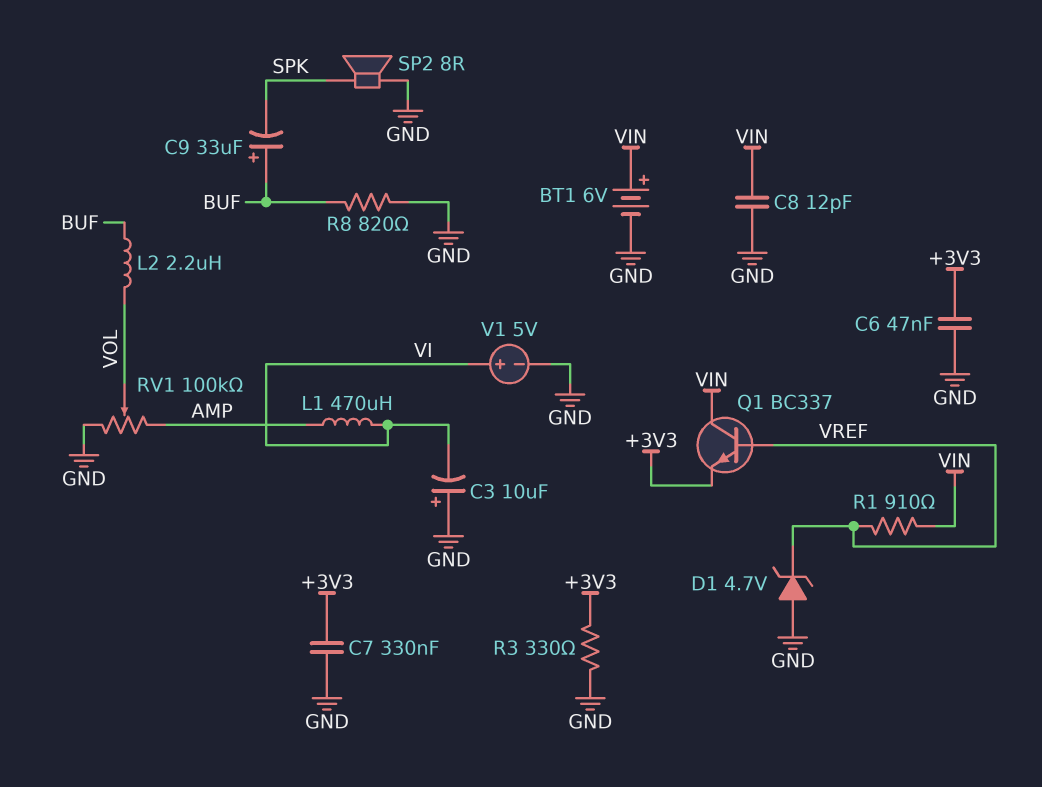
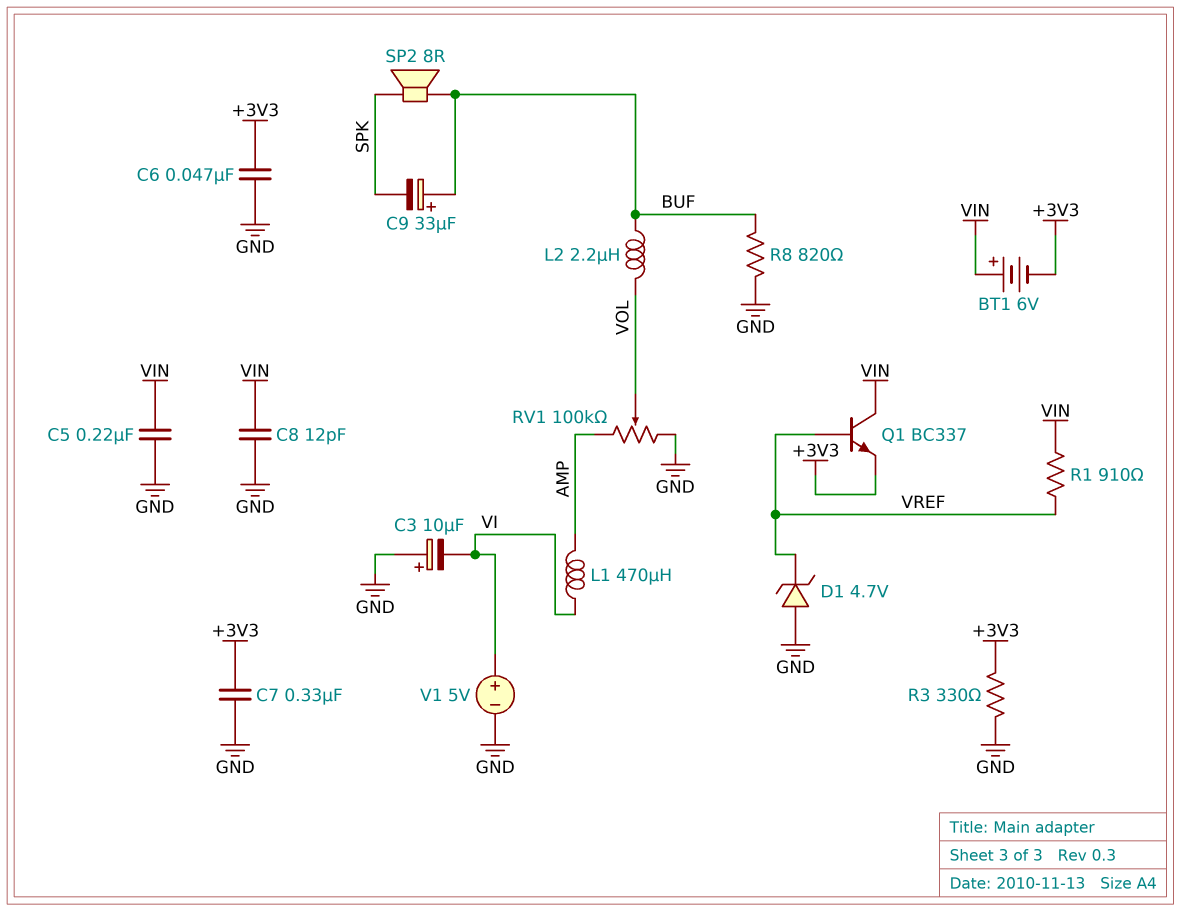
BT1: 6V (plus VIN, minus GND) -> 6V (plus VIN, minus +3V3)
C5: none -> 220nF (GND, VIN)
SP2: speaker 8R (GND, SPK) -> speaker 8R (BUF, SPK)

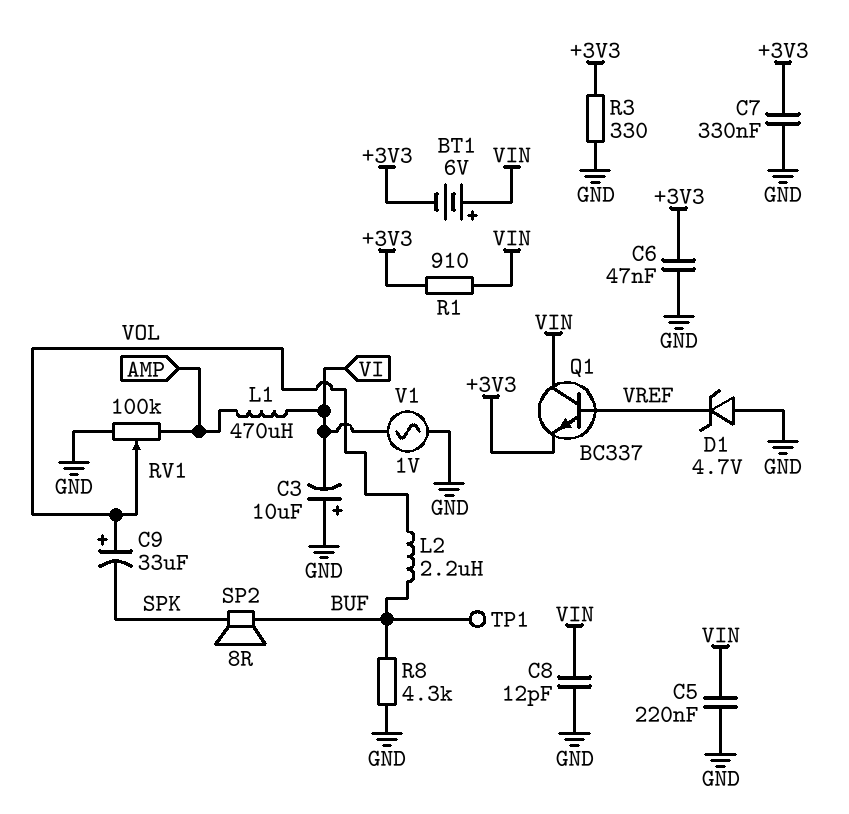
C9: 33uF (plus BUF, minus SPK) -> 33uF (plus VOL, minus SPK)
R1: 910 (VIN, VREF) -> 910 (+3V3, VIN)
R8: 820 (BUF, GND) -> 4.3k (BUF, GND)
TP1: none -> test point (BUF)
V1: 5V (plus VI, minus GND) -> AC 1V (GND, VI)

